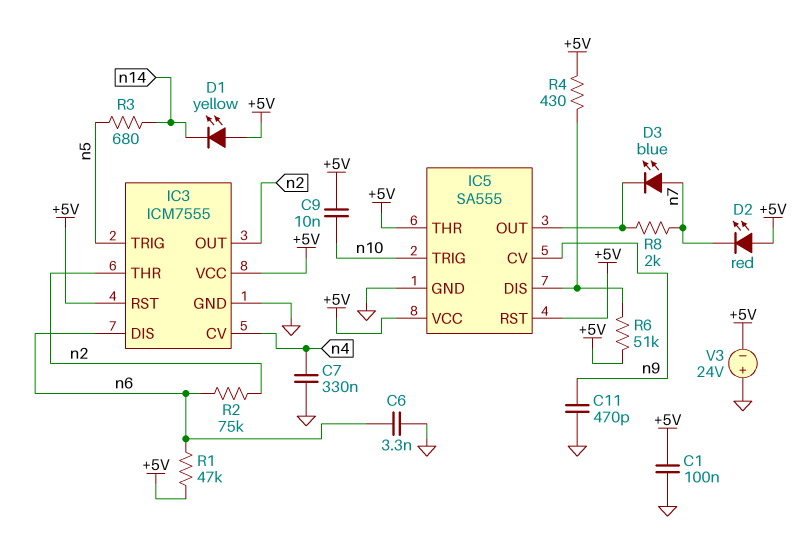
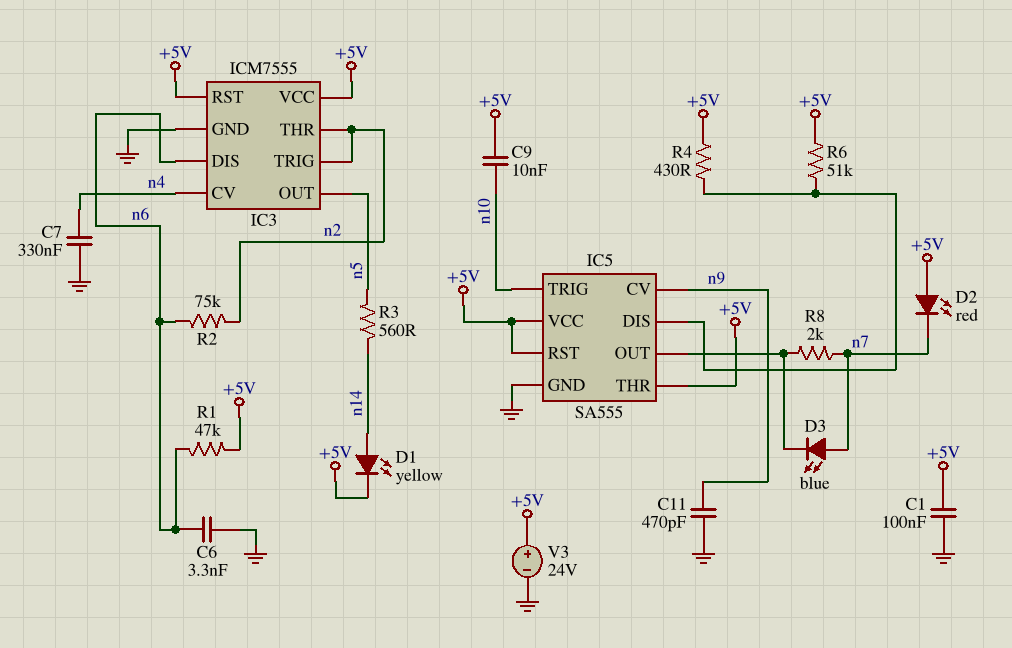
D1: LED yellow (A +5V, K n14) -> LED yellow (A n14, K +5V)
IC3 pin OUT: n2 -> n5
IC3 pin TRIG: n5 -> n2
R3: 680 (n5, n14) -> 560 (n5, n14)
V3: 24V (plus GND, minus +5V) -> 24V (plus +5V, minus GND)

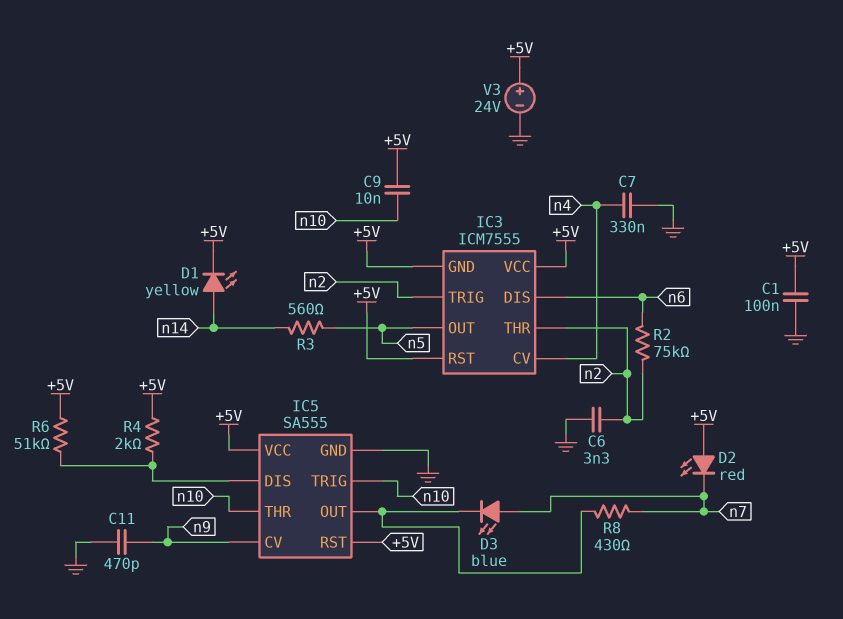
C6: 3.3nF (GND, n6) -> 3.3nF (GND, n2)
IC3 pin GND: GND -> +5V
IC5 pin THR: +5V -> n10
R1: 47k (+5V, n6) -> none
R4: 430 (+5V, IC5/DIS) -> 2k (+5V, IC5/DIS)
R8: 2k (IC5/OUT, n7) -> 430 (IC5/OUT, n7)

